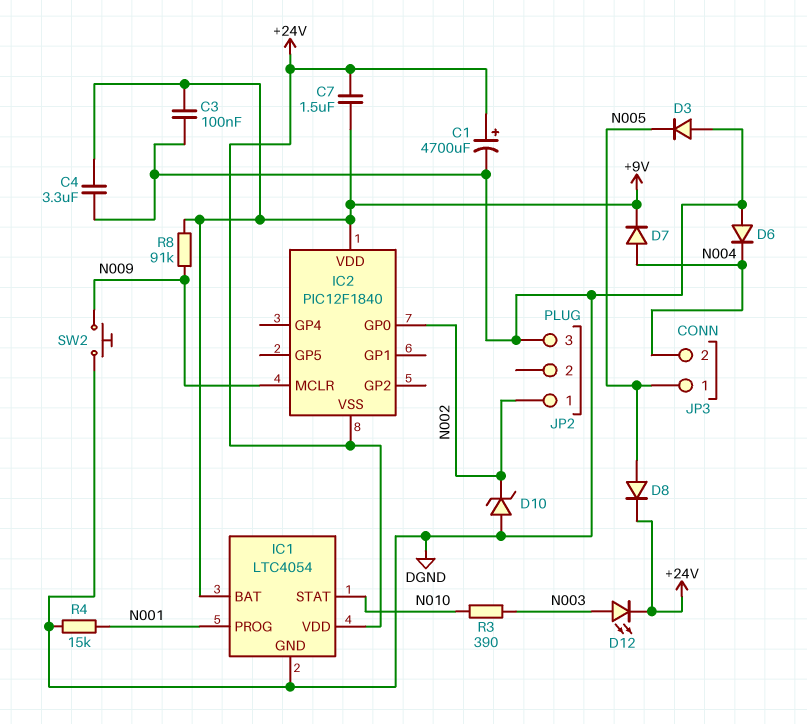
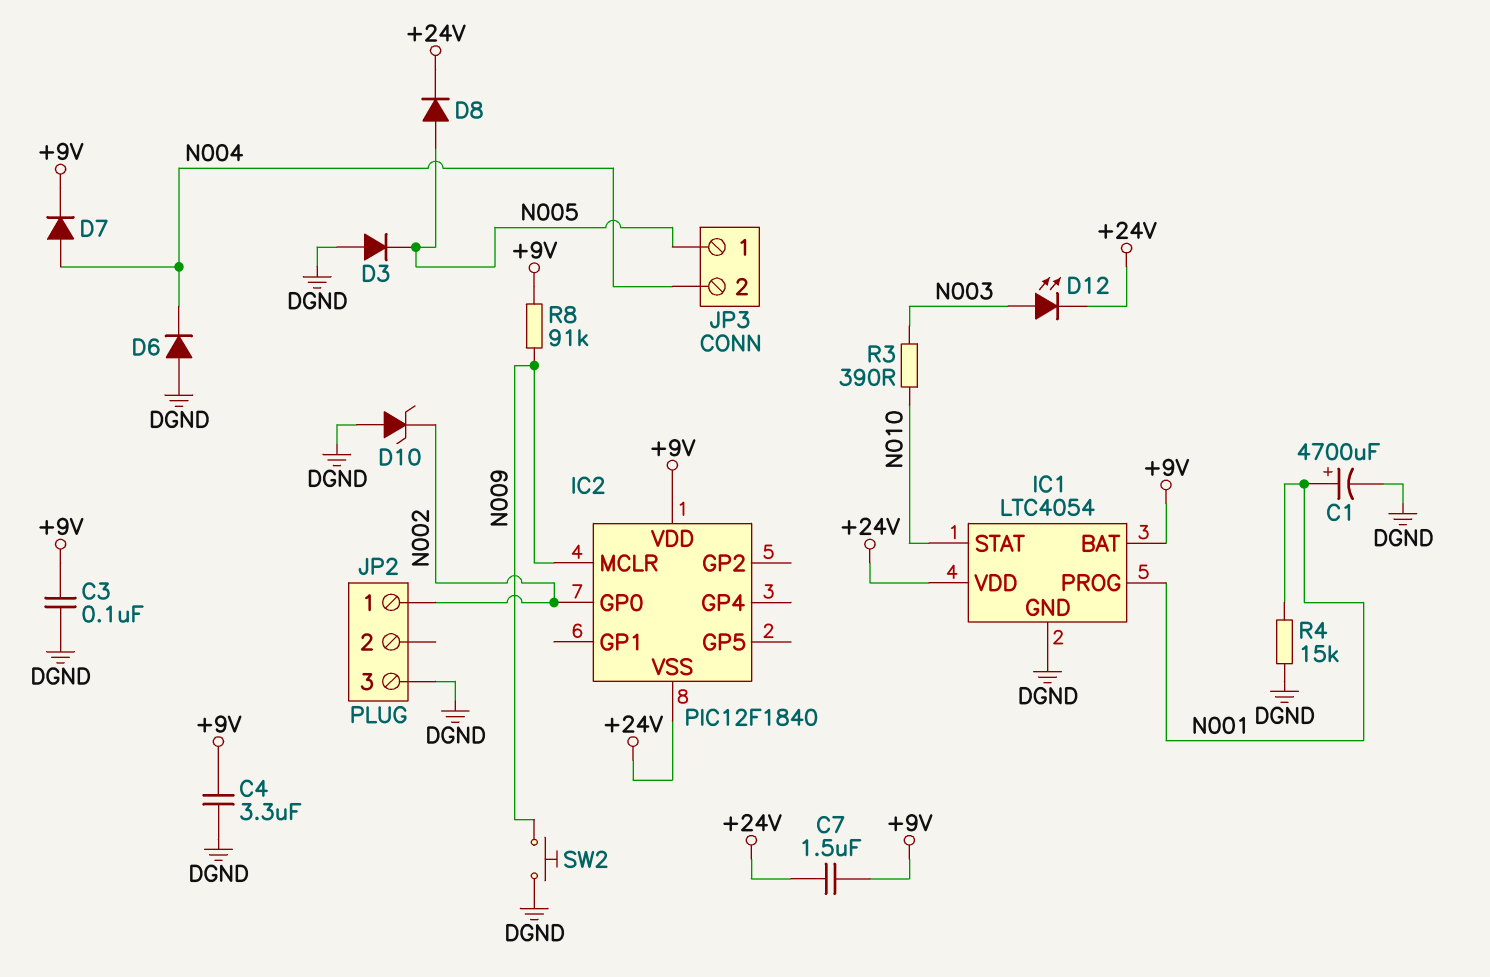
C1: 4700uF (plus +24V, minus DGND) -> 4700uF (plus N001, minus DGND)

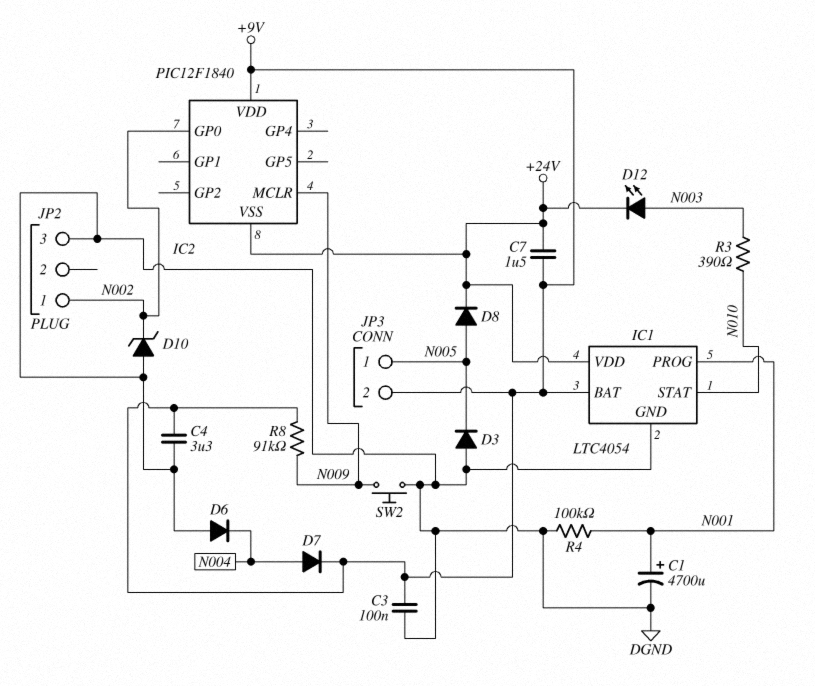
JP3 pin 2: N004 -> +9V
R4: 15k (DGND, N001) -> 100k (DGND, N001)

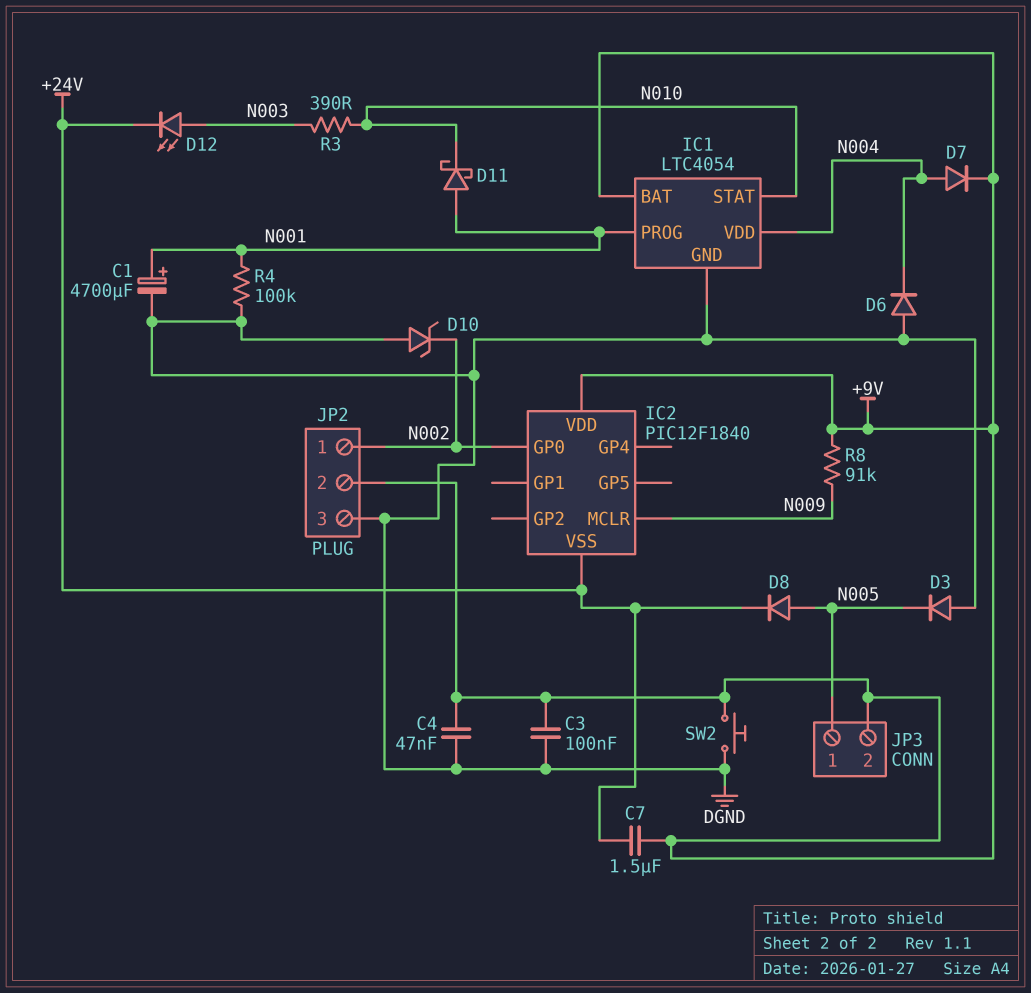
C4: 3.3uF (+9V, DGND) -> 47nF (+9V, DGND)
D11: none -> schottky (A N001, K N010)
IC1 pin VDD: +24V -> N004
JP2 pin 2: none -> +9V
SW2: button (DGND, N009) -> button (+9V, DGND)

